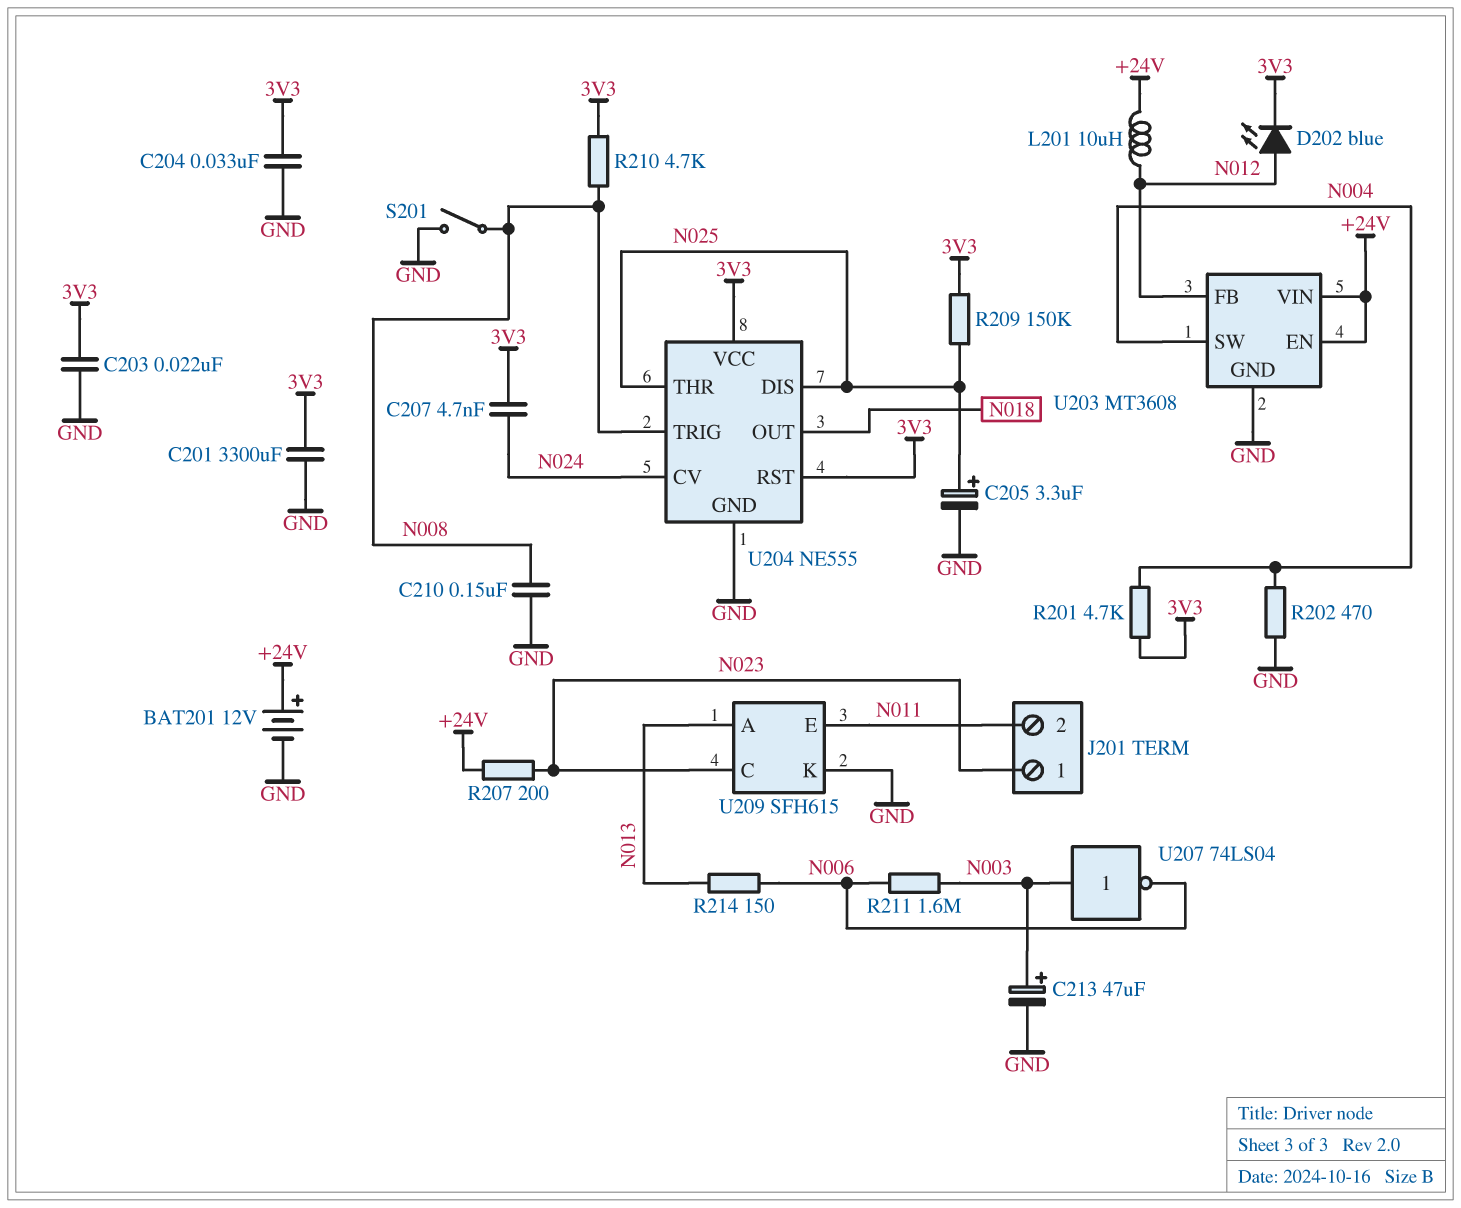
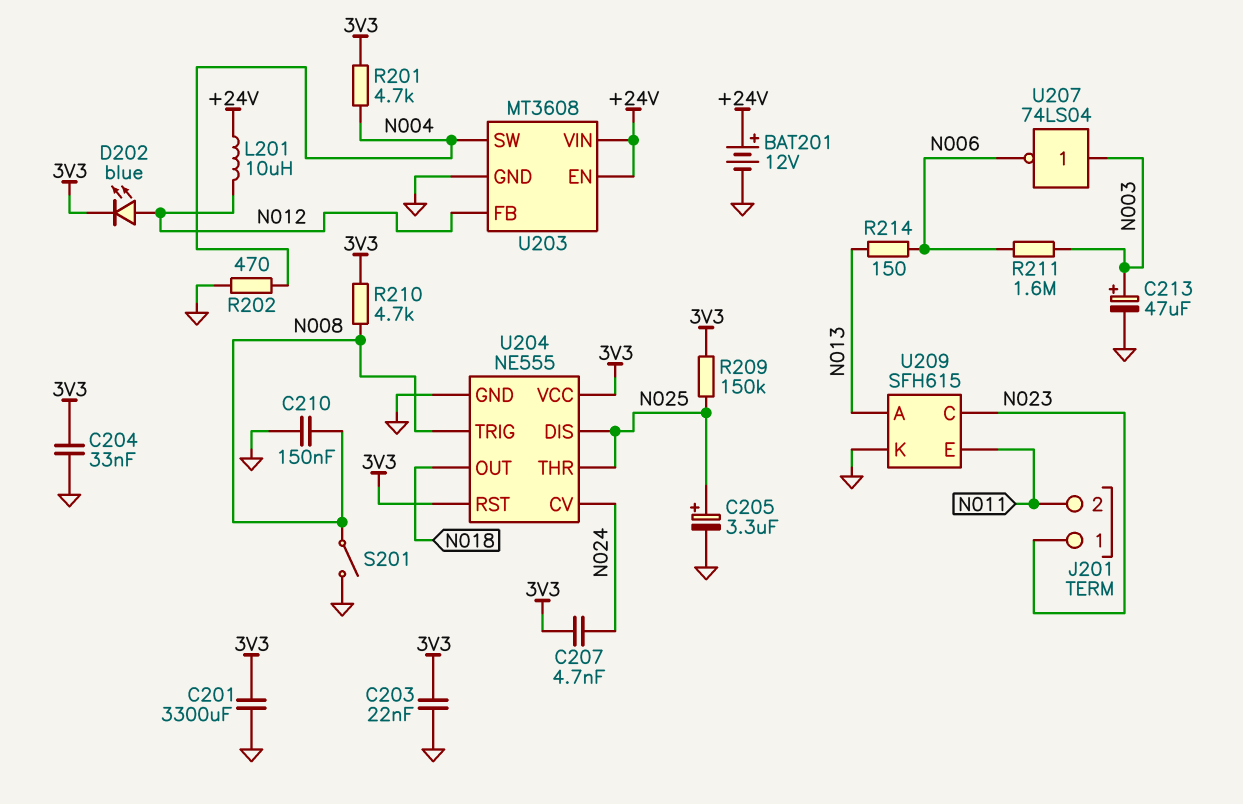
R207: 200 (+24V, N023) -> none

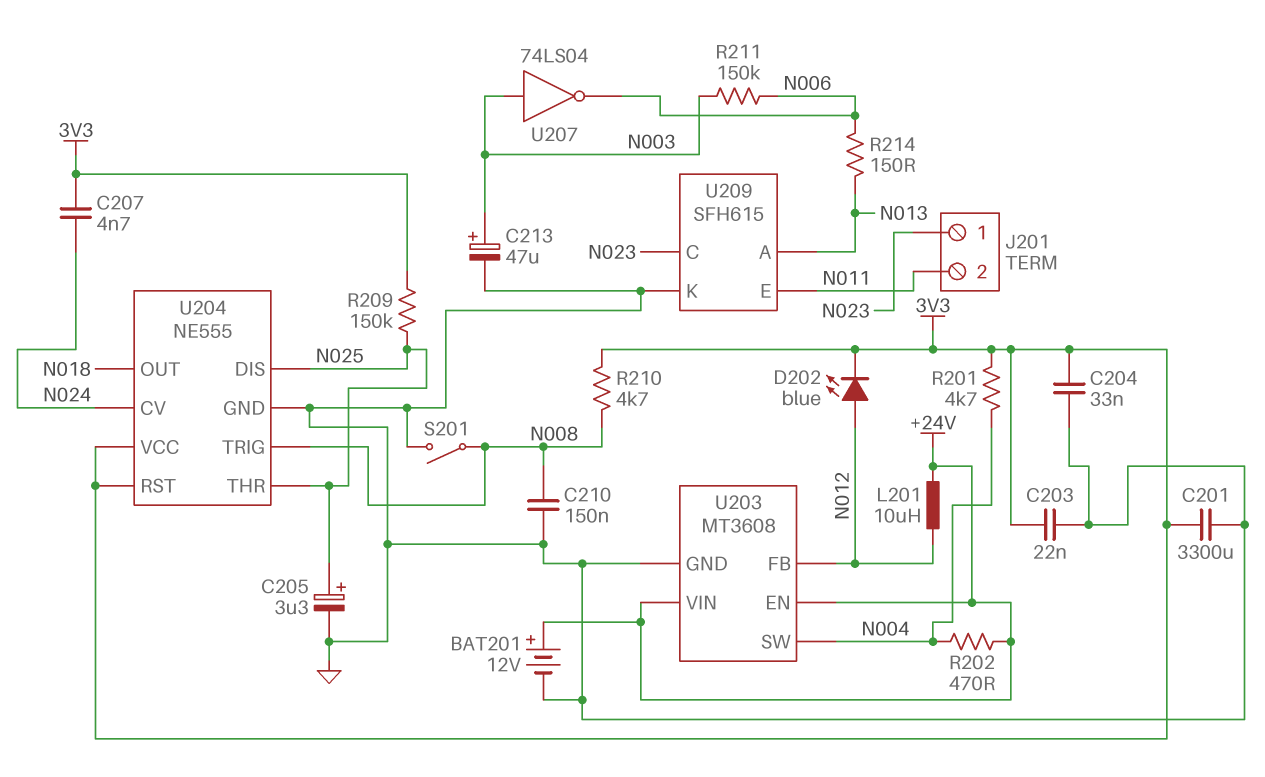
R202: 470 (GND, N004) -> 470 (+24V, N004)
R211: 1.6M (N003, N006) -> 150k (N003, N006)

